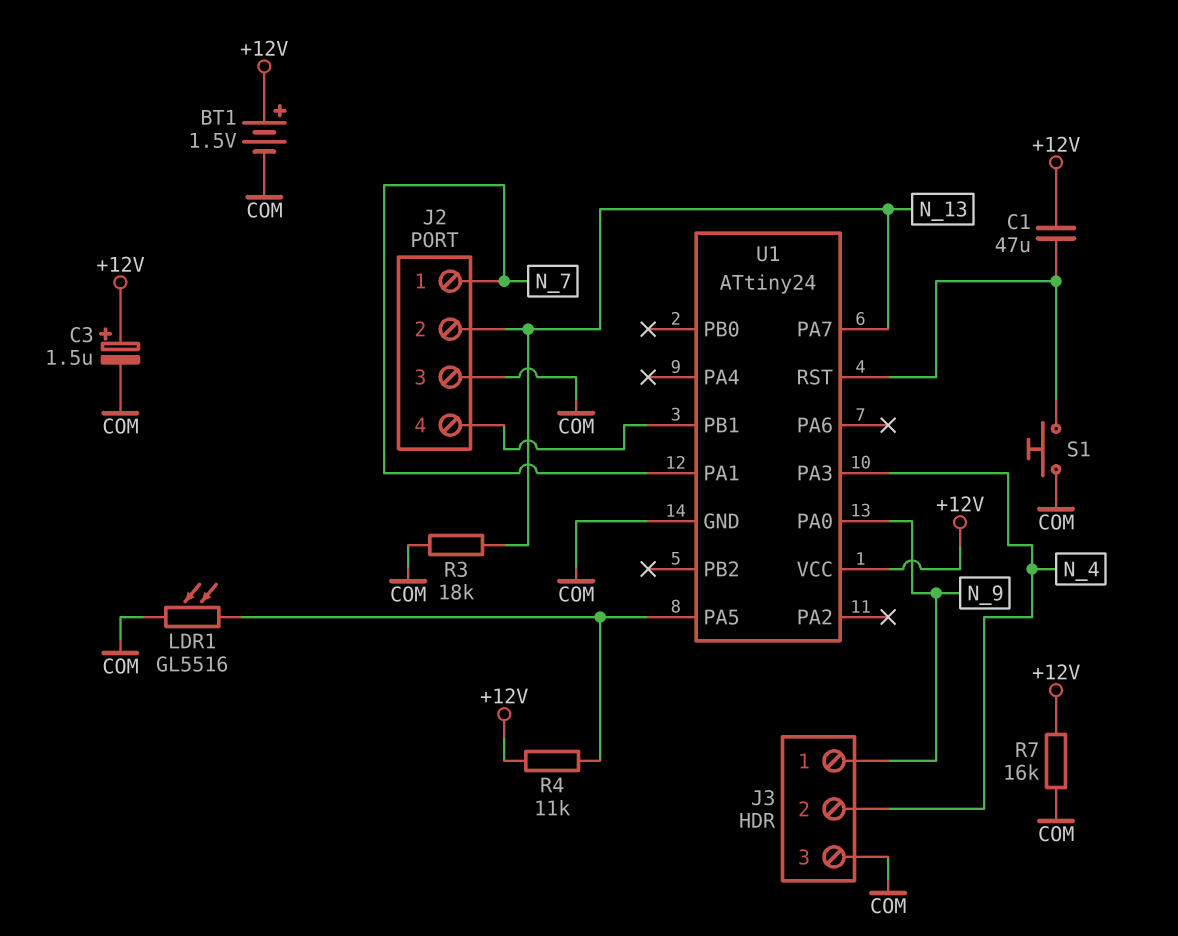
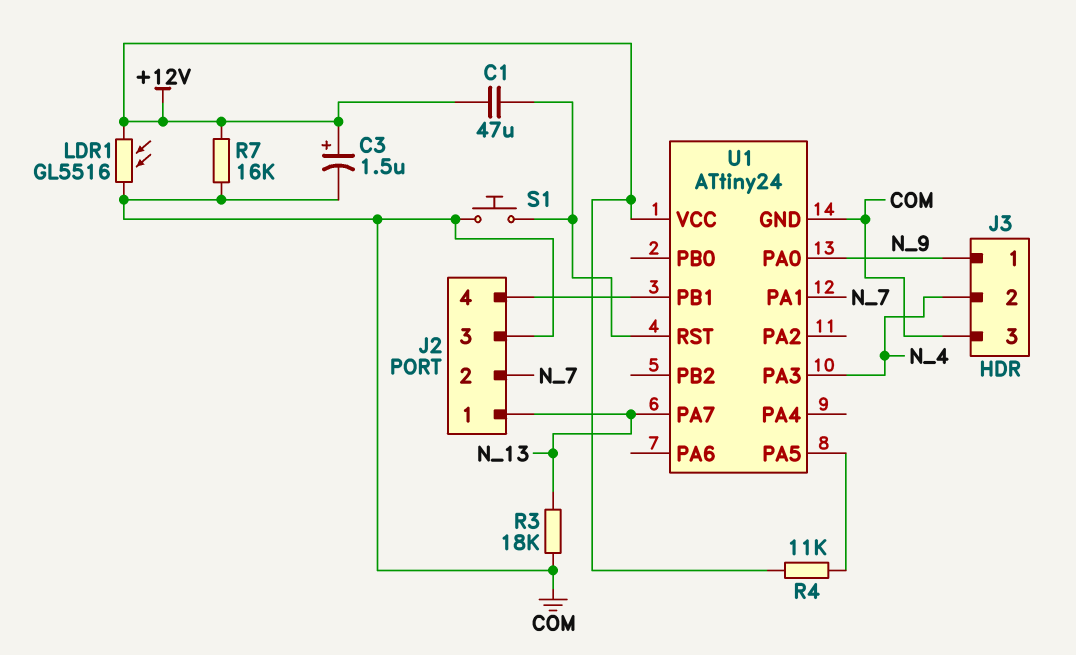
BT1: 1.5V (plus +12V, minus COM) -> none
J2 pin 1: N_7 -> N_13
J2 pin 2: N_13 -> N_7
LDR1: GL5516 (COM, U1/PA5) -> GL5516 (+12V, COM)

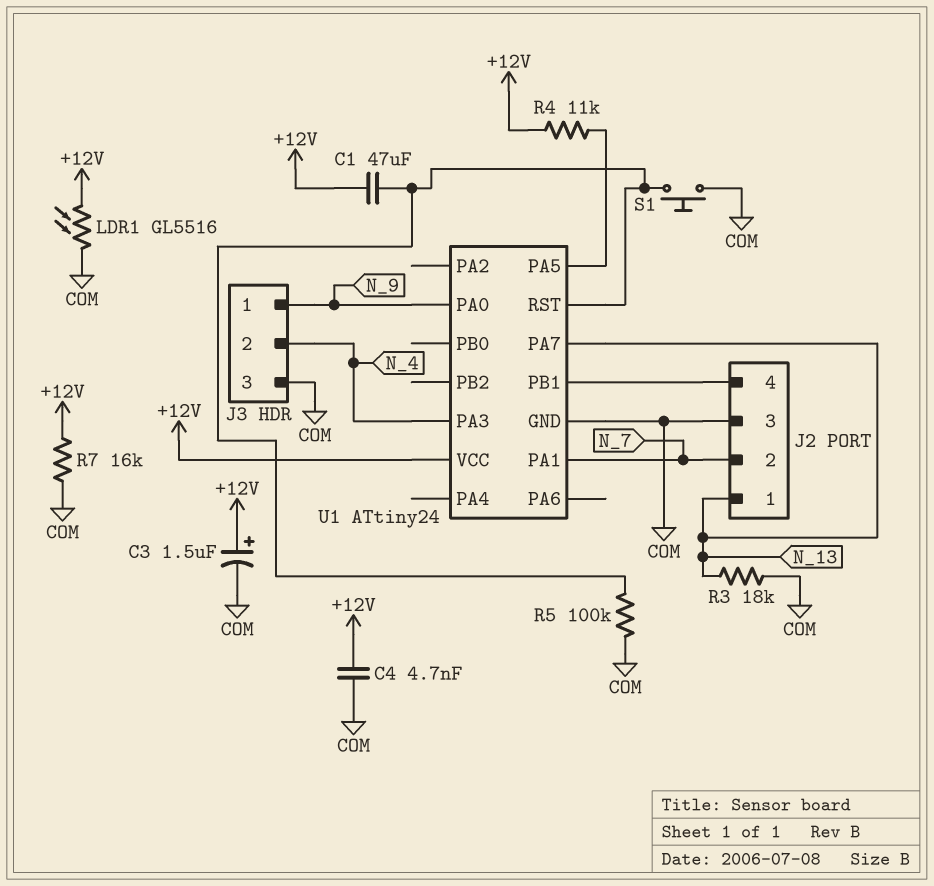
C4: none -> 4.7nF (+12V, COM)
R5: none -> 100k (COM, U1/RST)

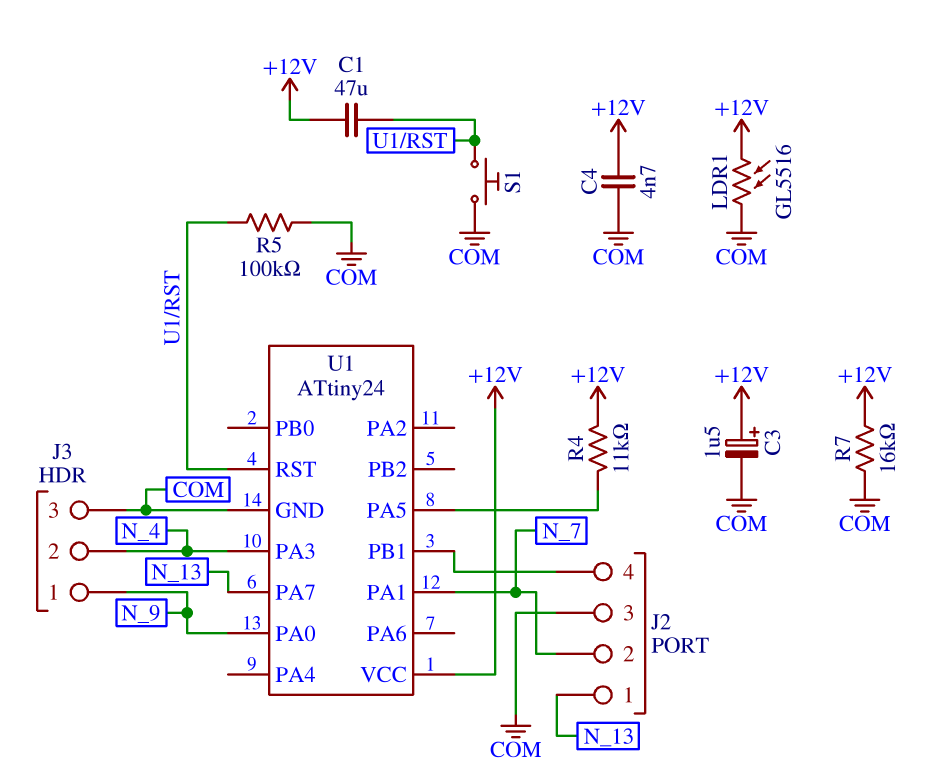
R3: 18k (COM, N_13) -> none

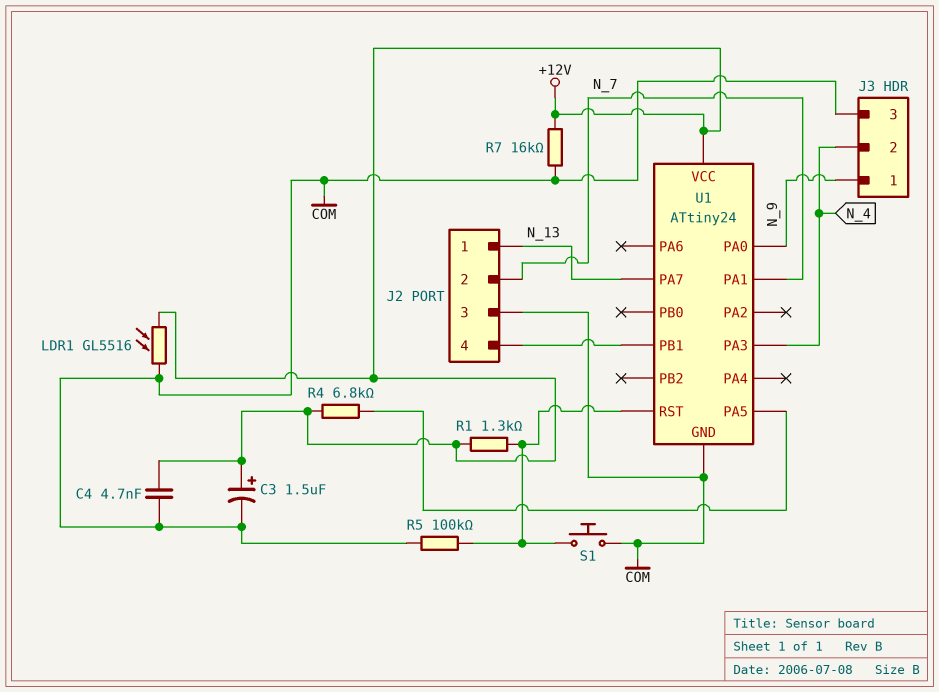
C1: 47uF (+12V, U1/RST) -> none
R1: none -> 1.3k (+12V, U1/RST)
R4: 11k (+12V, U1/PA5) -> 6.8k (+12V, U1/PA5)

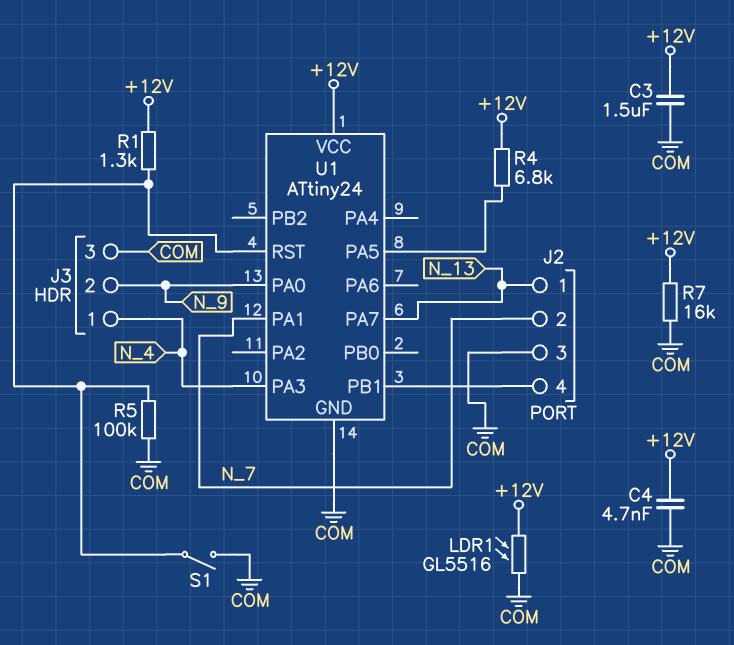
C3: 1.5uF (plus +12V, minus COM) -> 1.5uF (+12V, COM)
J3 pin 1: N_9 -> N_4
J3 pin 2: N_4 -> N_9
S1: button (COM, U1/RST) -> switch (COM, U1/RST)

